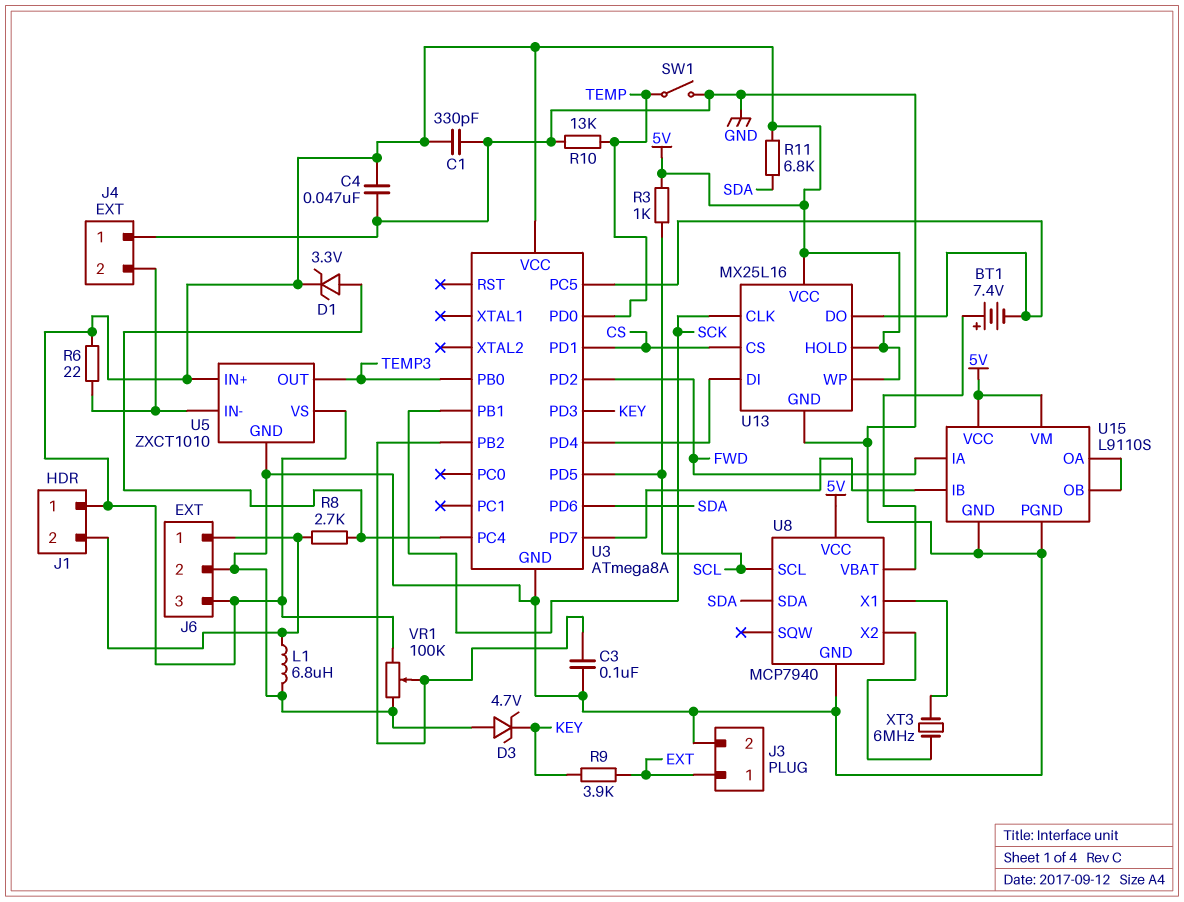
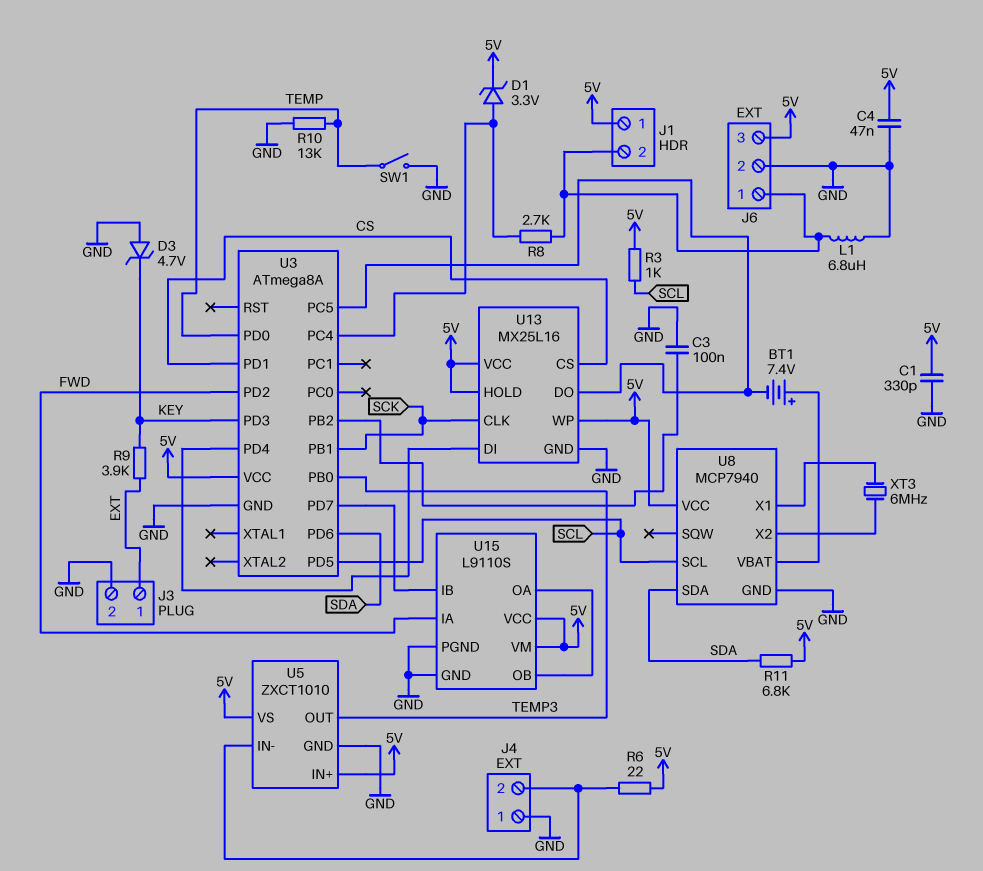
VR1: 100k (5V, GND, wiper U3/PB2) -> none

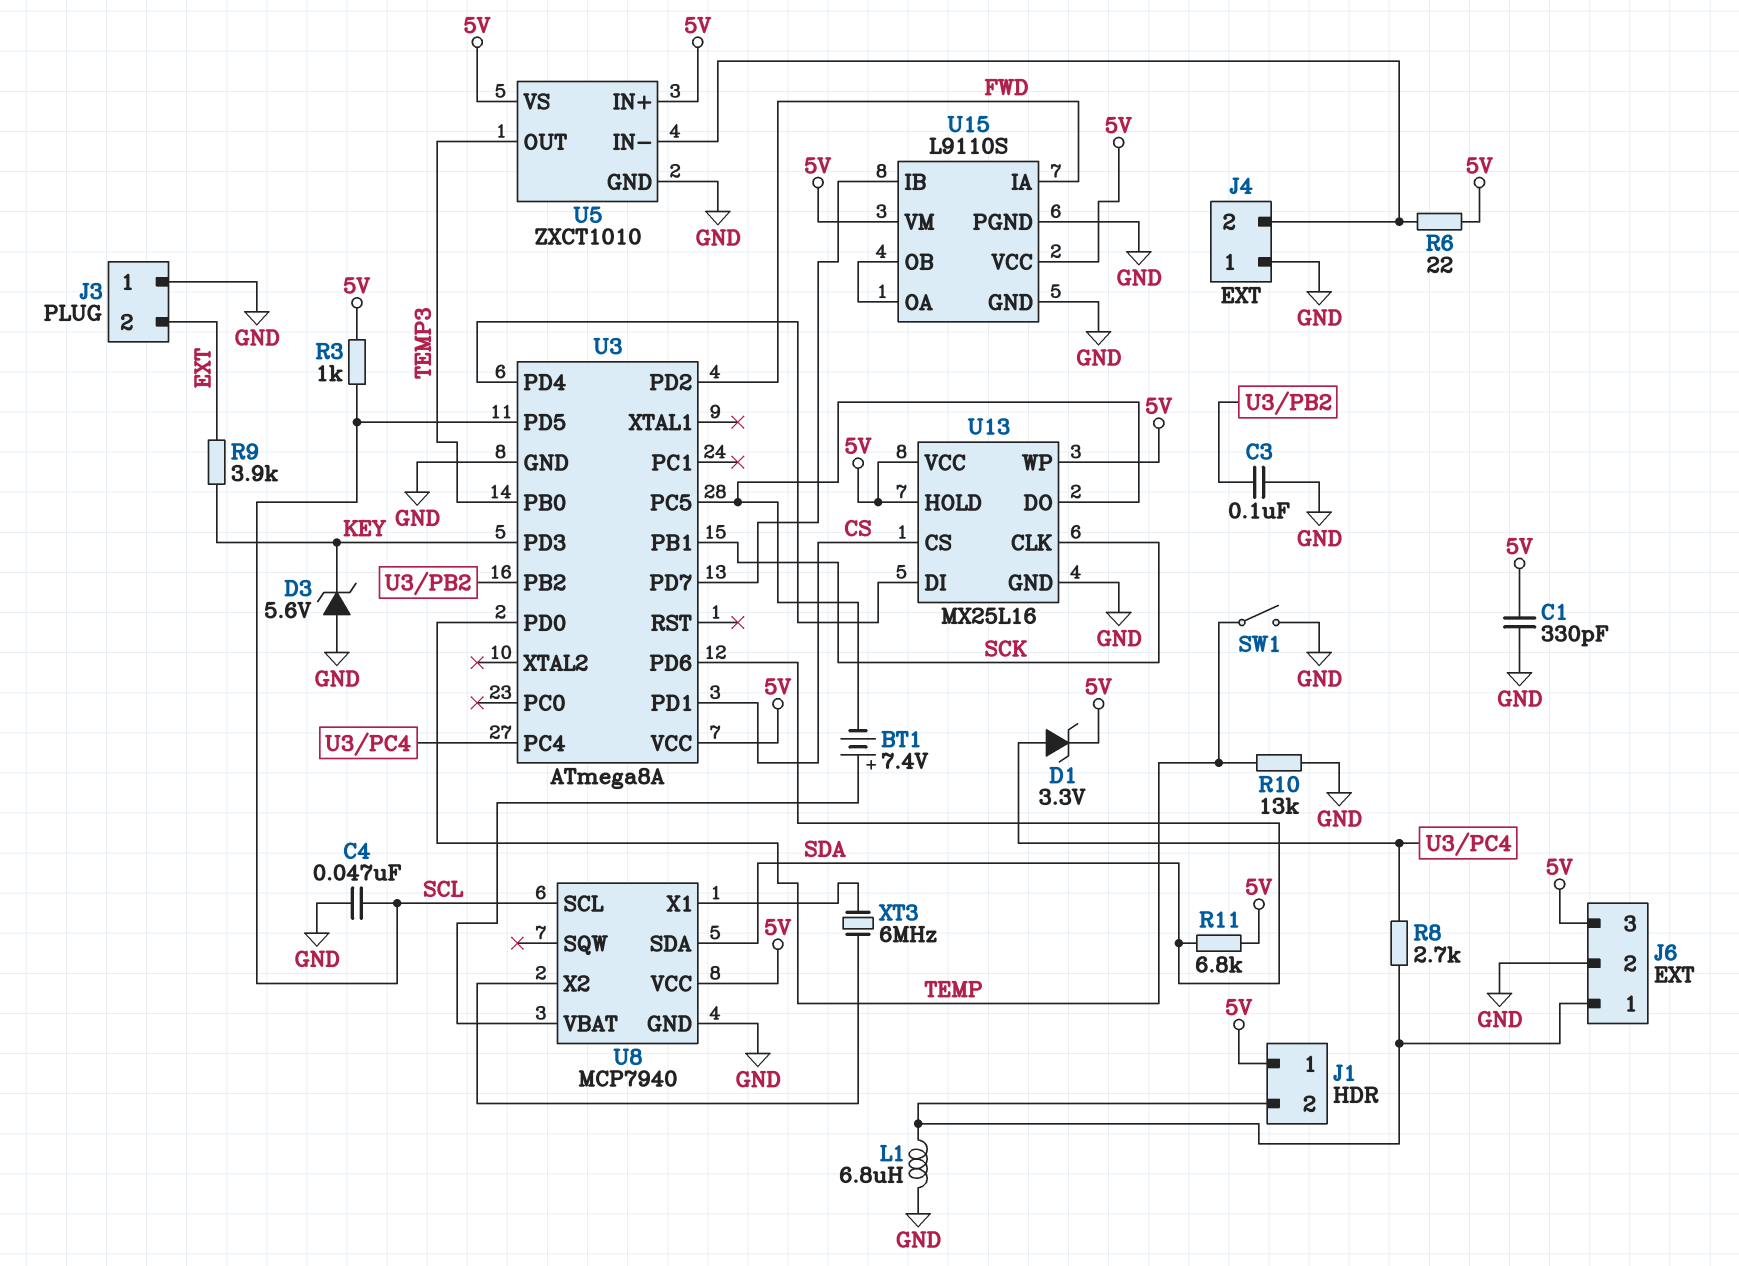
C4: 47nF (5V, GND) -> 47nF (GND, SCL)
D3: zener 4.7V (A GND, K KEY) -> zener 5.6V (A GND, K KEY)
J3 pin 1: EXT -> GND
J3 pin 2: GND -> EXT

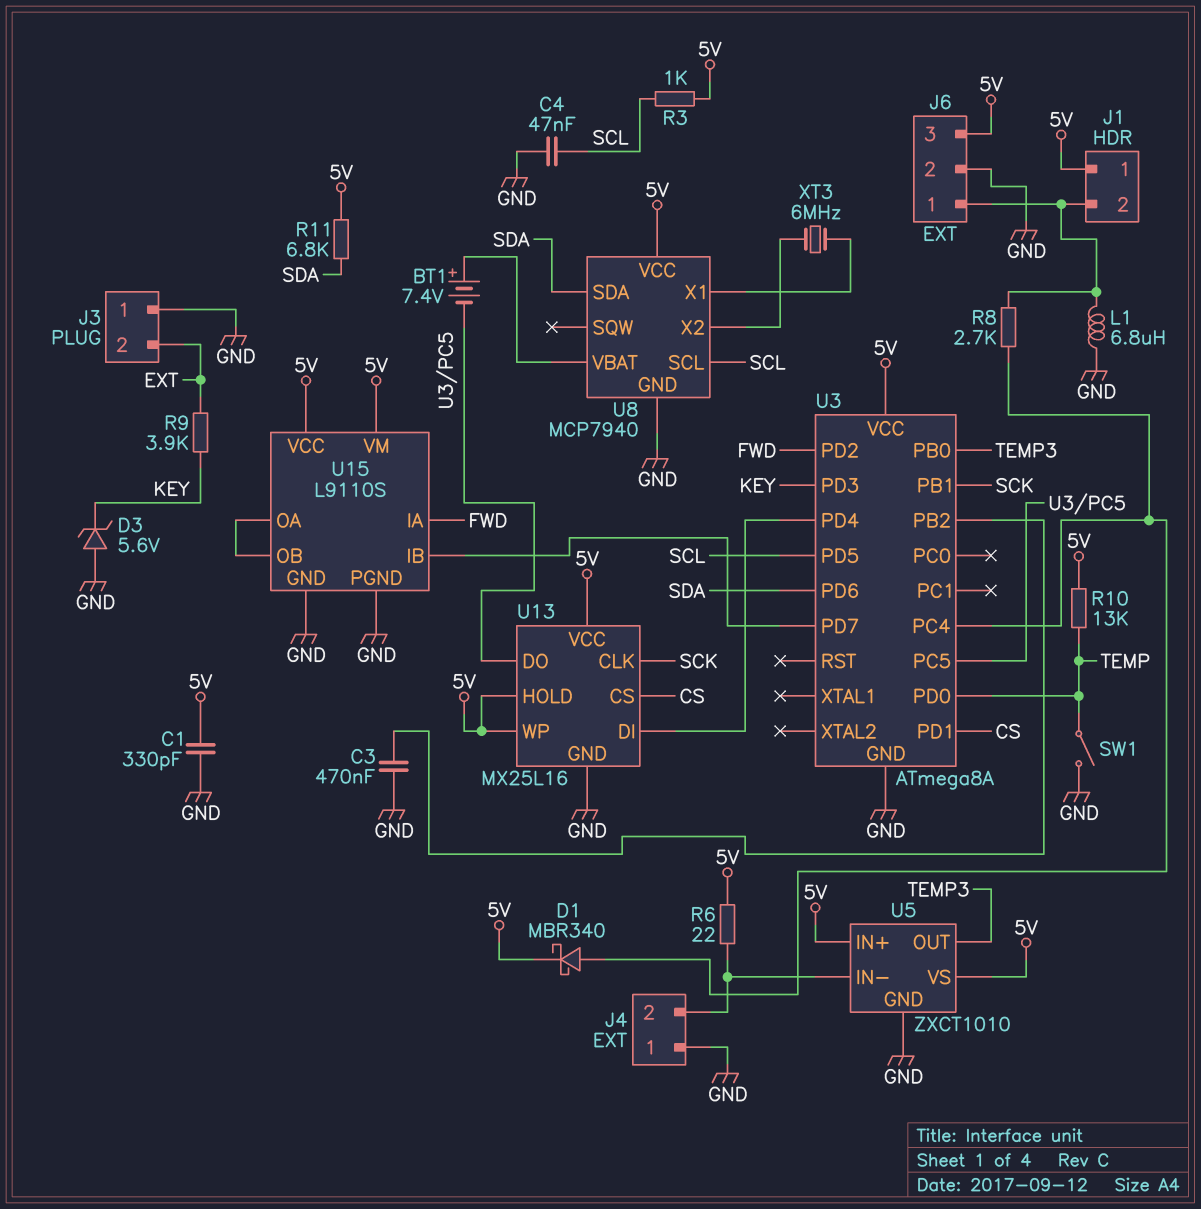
C3: 100nF (GND, U3/PB2) -> 470nF (GND, U3/PB2)
D1: zener 3.3V (A U3/PC4, K 5V) -> schottky MBR340 (A U3/PC4, K 5V)
R10: 13k (GND, TEMP) -> 13k (5V, TEMP)

